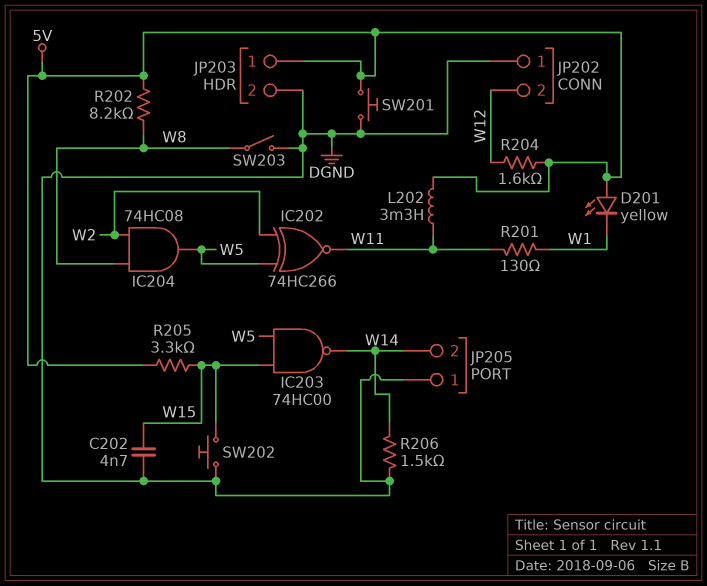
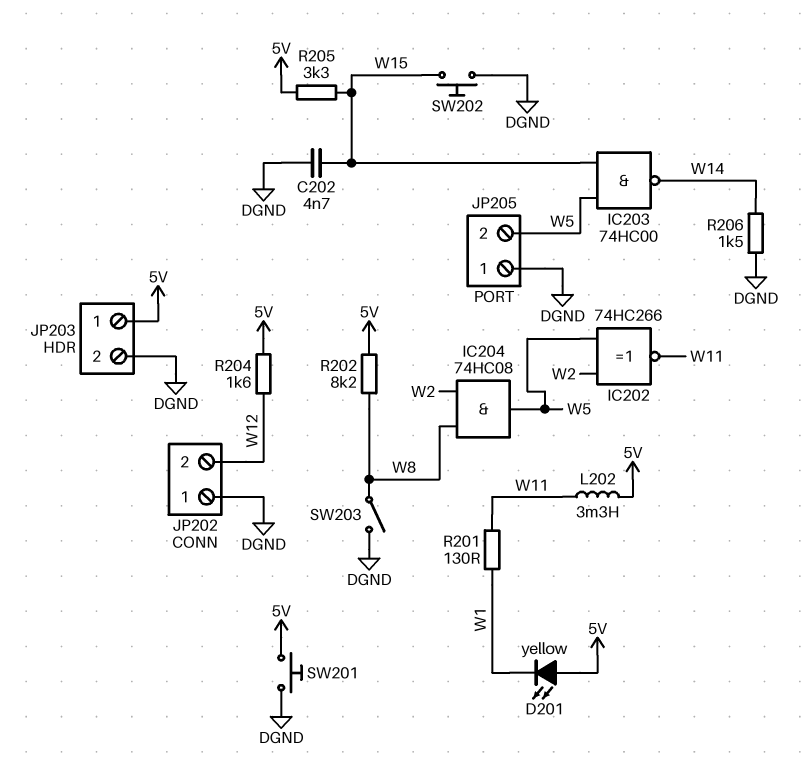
JP205 pin 2: W14 -> W5

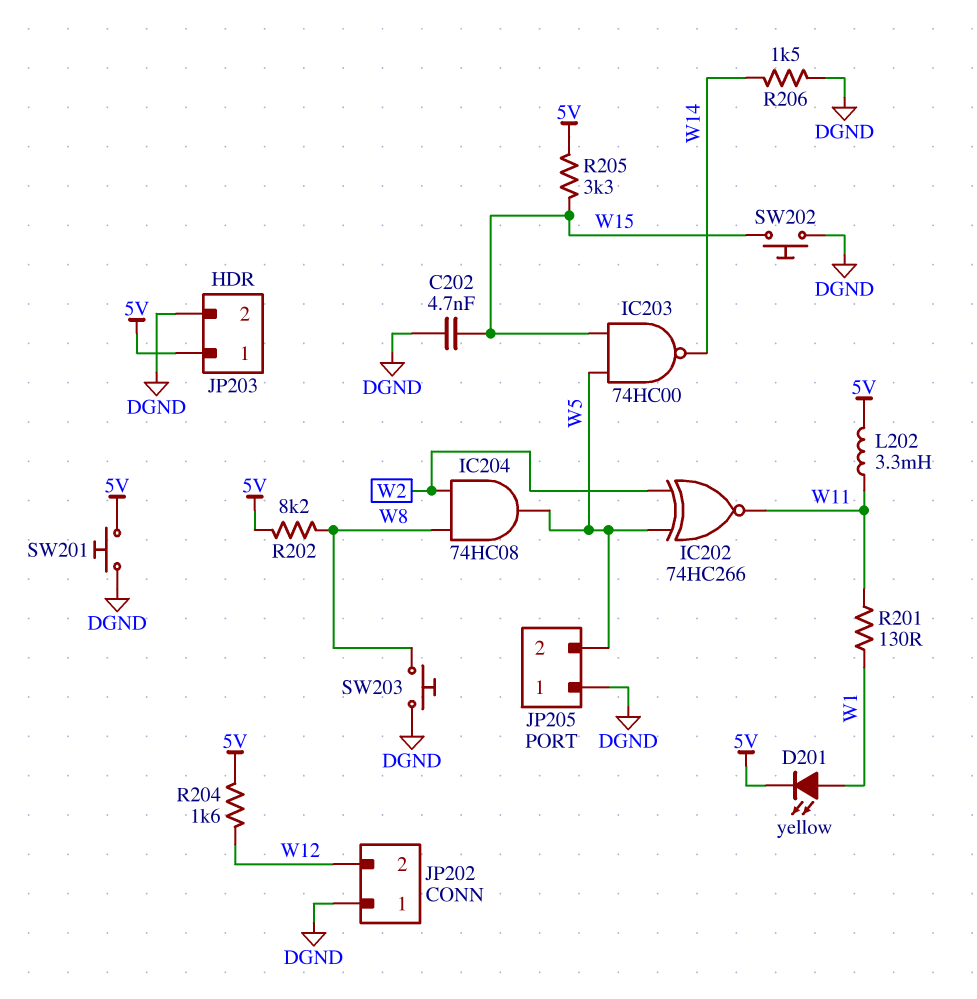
D201: LED yellow (A 5V, K W1) -> LED yellow (A W1, K 5V)
SW203: switch (DGND, W8) -> button (DGND, W8)

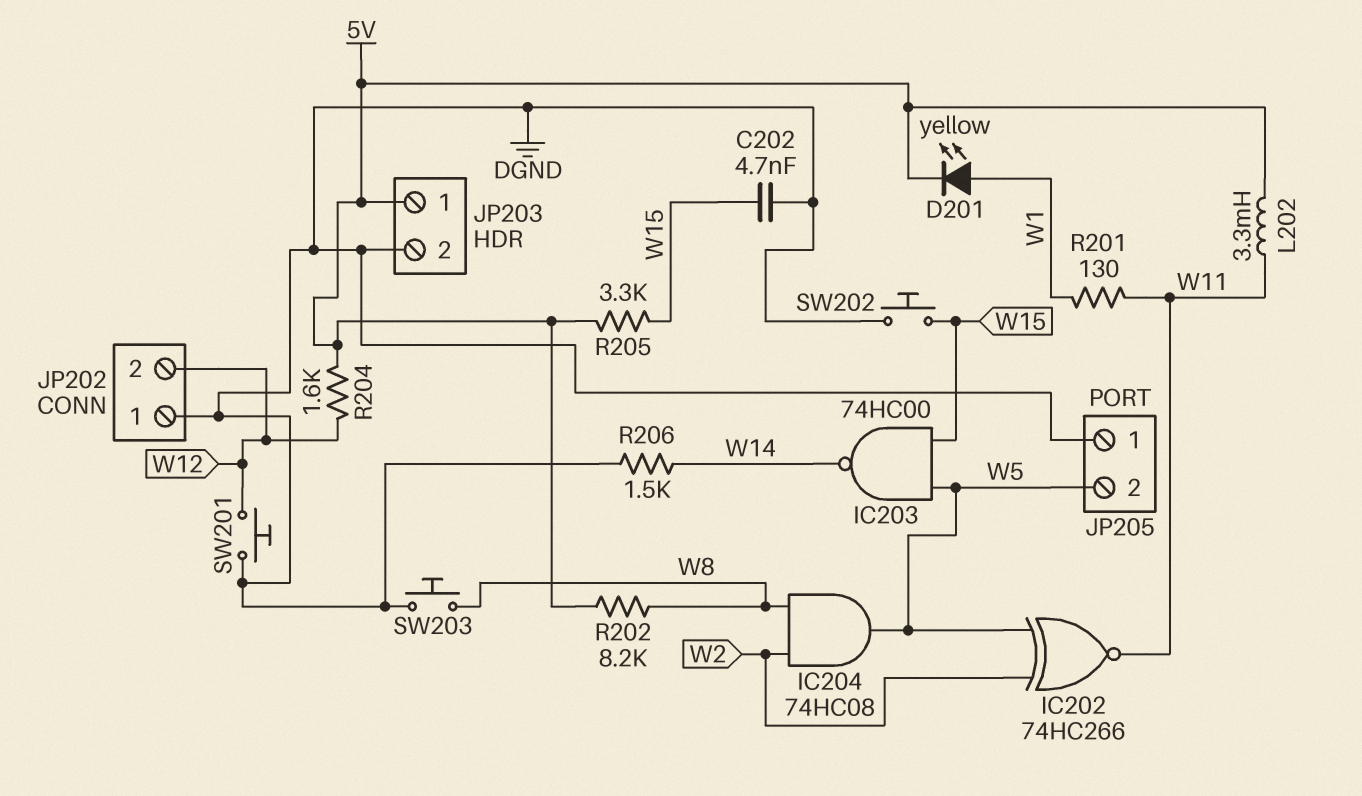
SW201: button (5V, DGND) -> button (DGND, W12)

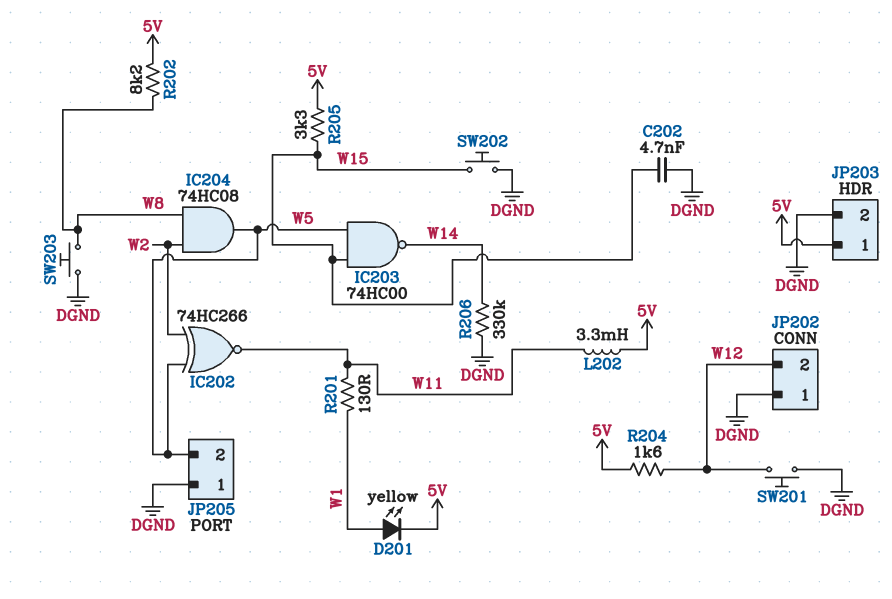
R206: 1.5k (DGND, W14) -> 330k (DGND, W14)

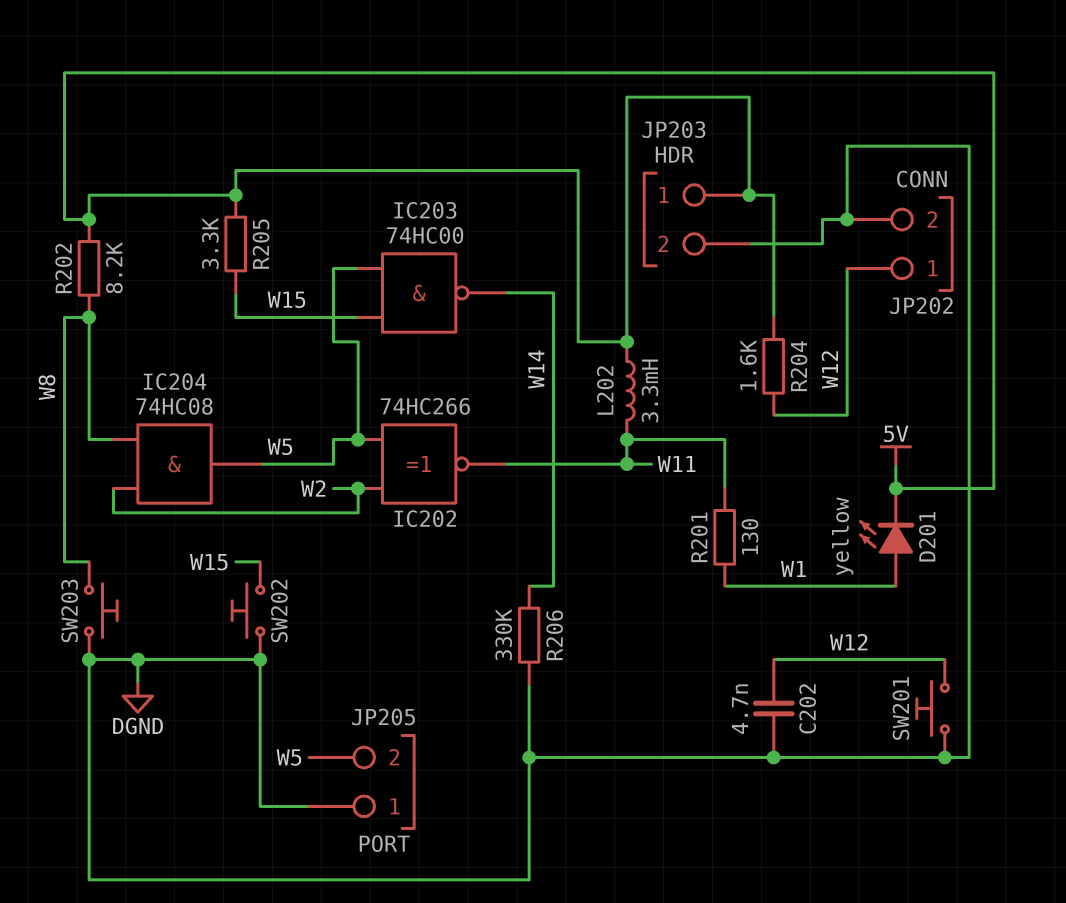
C202: 4.7nF (DGND, W15) -> 4.7nF (DGND, W12)
JP202 pin 1: DGND -> W12
JP202 pin 2: W12 -> DGND

